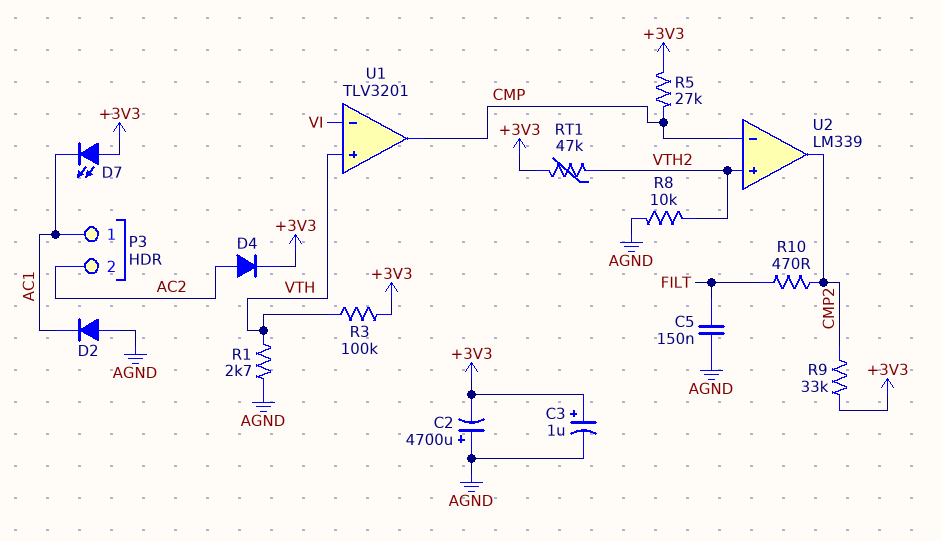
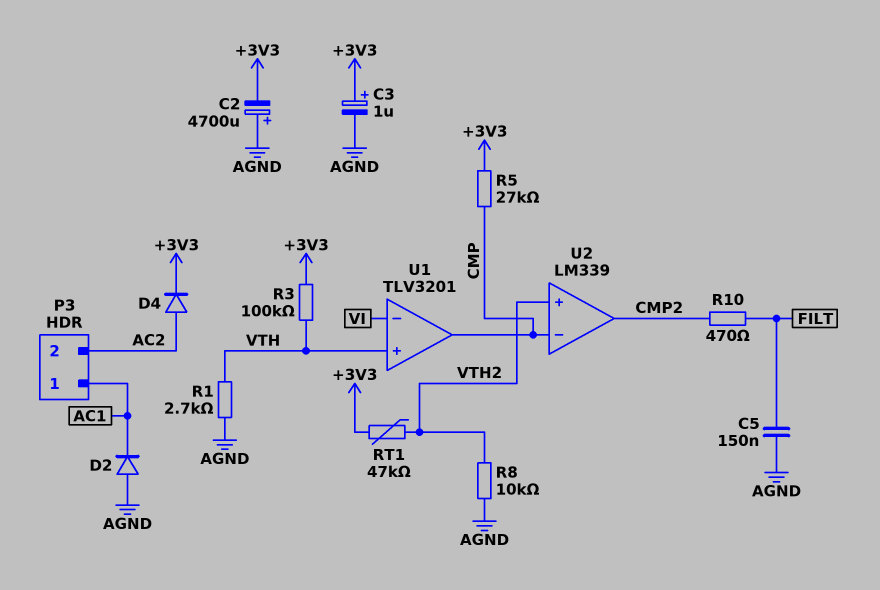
D7: LED (A +3V3, K AC1) -> none
R9: 33k (+3V3, CMP2) -> none

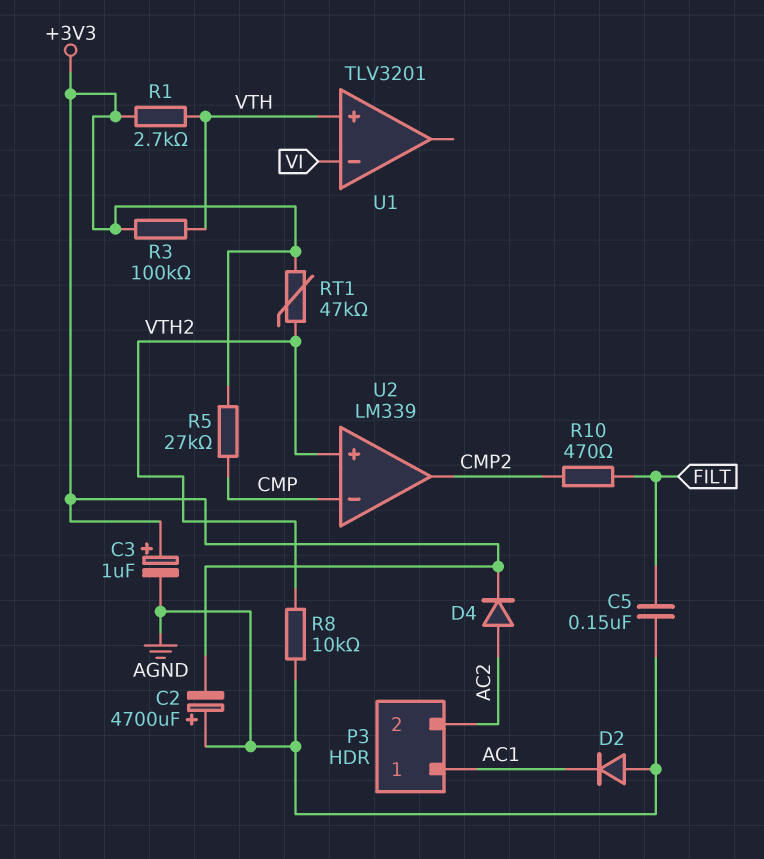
R1: 2.7k (AGND, VTH) -> 2.7k (+3V3, VTH)
U1 pin out: CMP -> none

